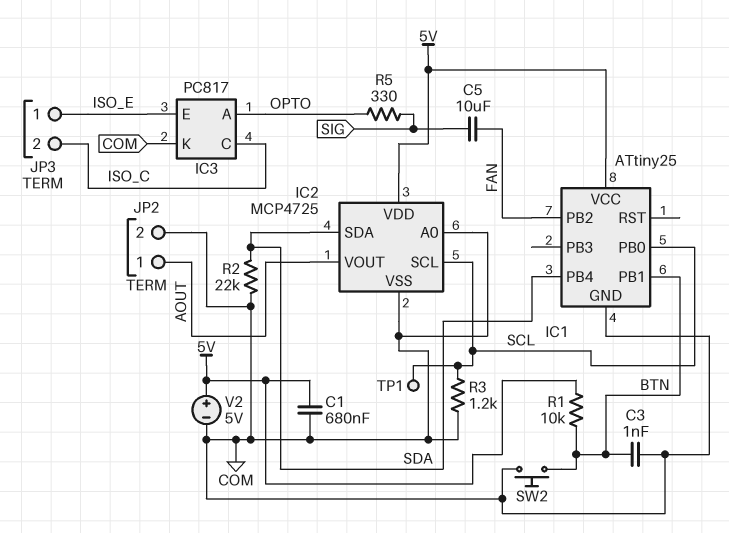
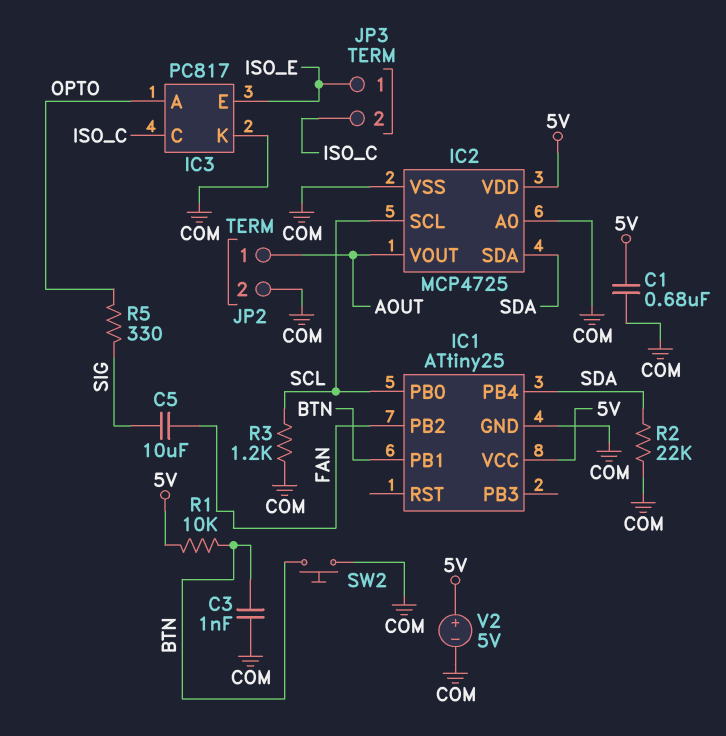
TP1: test point (SCL) -> none

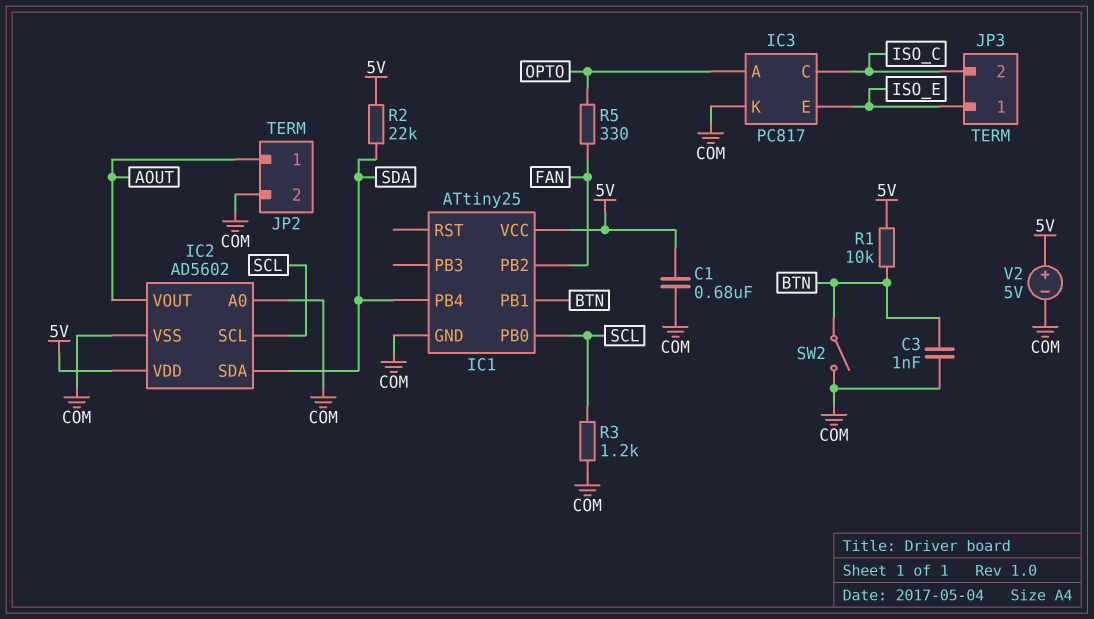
C5: 10uF (FAN, SIG) -> none
IC2: MCP4725 -> AD5602
R2: 22k (COM, SDA) -> 22k (5V, SDA)
R5: 330 (OPTO, SIG) -> 330 (FAN, OPTO)
SW2: button (BTN, COM) -> switch (BTN, COM)

